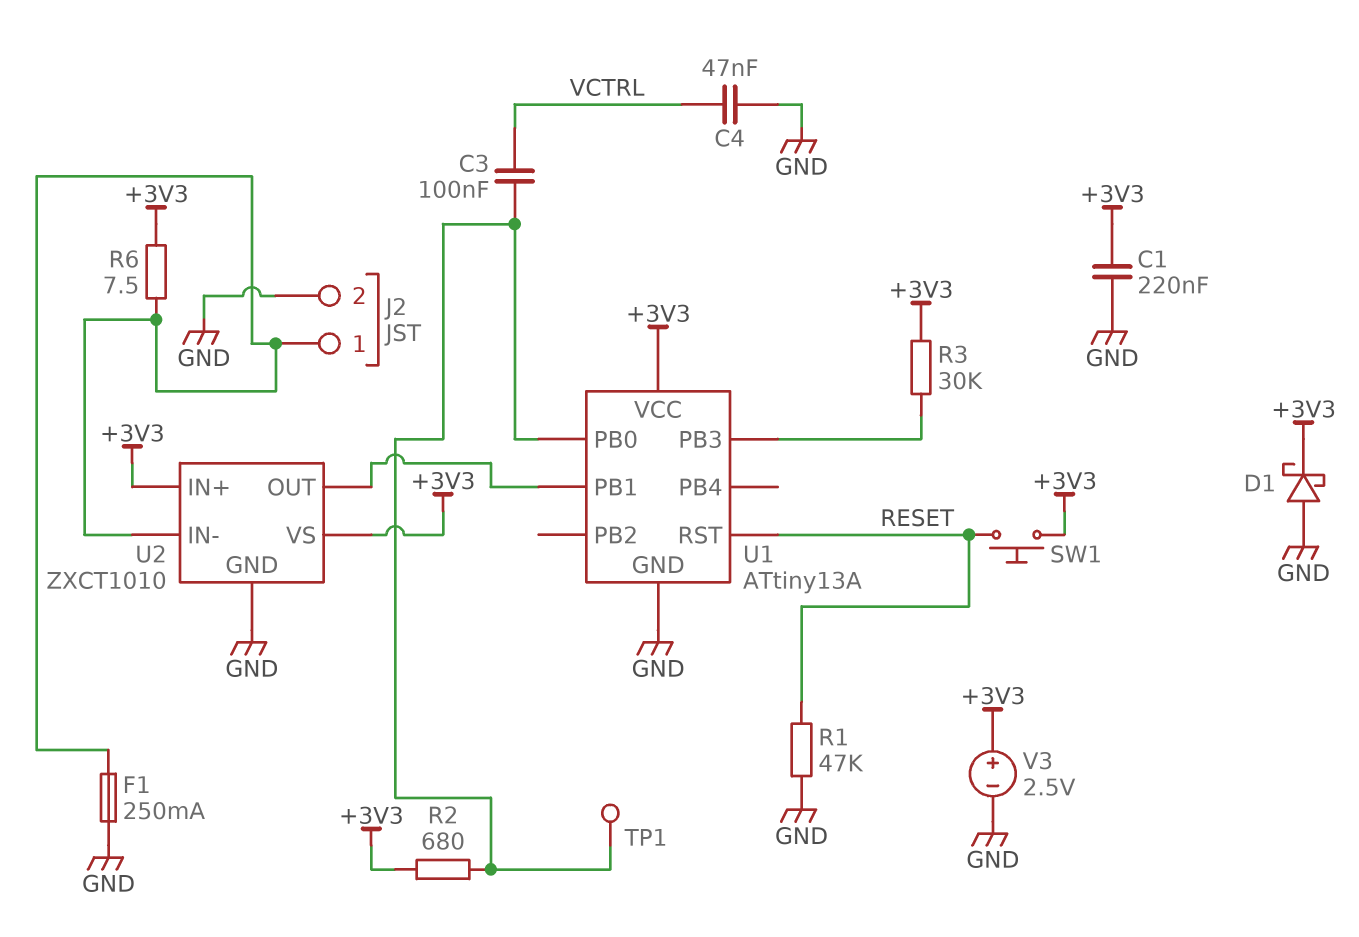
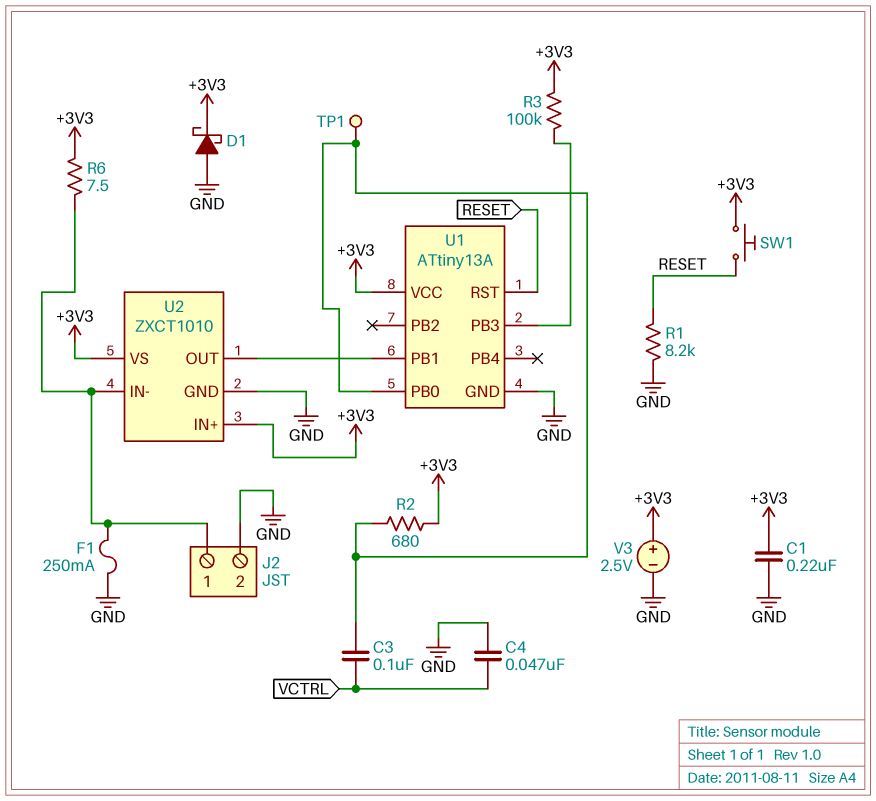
R1: 47k (GND, RESET) -> 8.2k (GND, RESET)
R3: 30k (+3V3, U1/PB3) -> 100k (+3V3, U1/PB3)

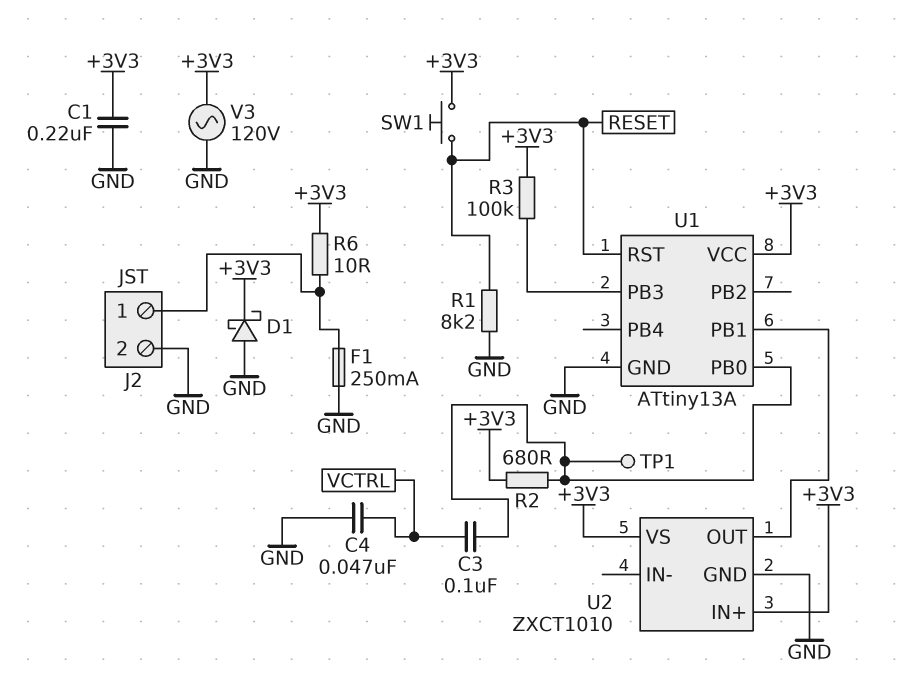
R6: 7.5 (+3V3, J2/1) -> 10 (+3V3, J2/1)
U2 pin IN-: J2/1 -> none
V3: 2.5V (plus +3V3, minus GND) -> AC 120V (+3V3, GND)

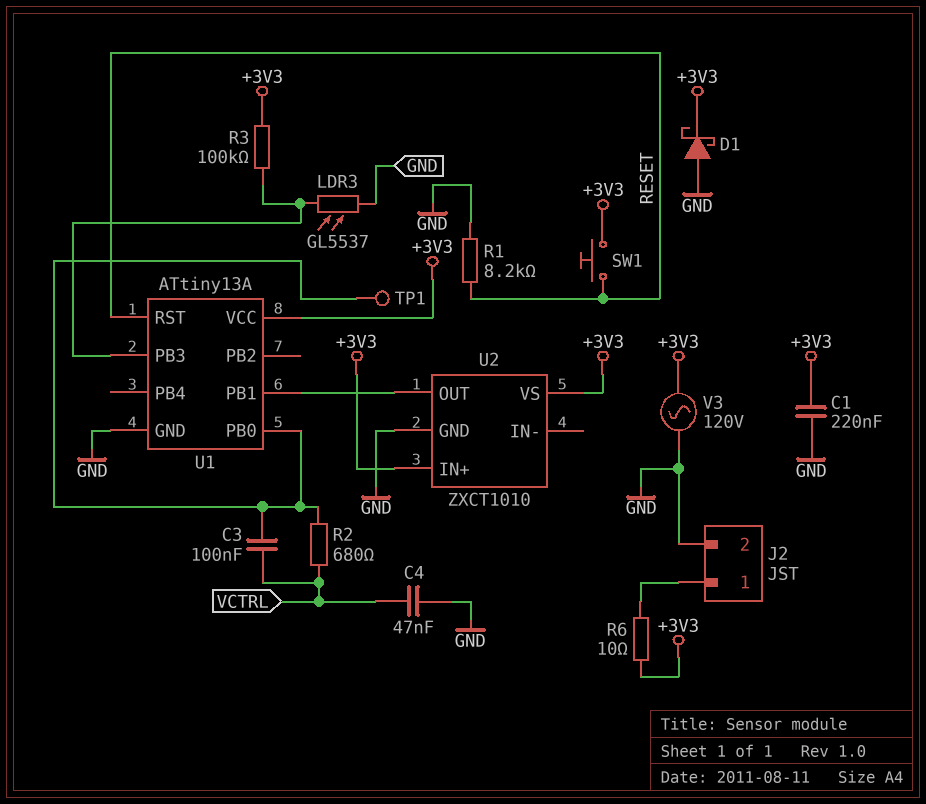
F1: 250mA (GND, J2/1) -> none
LDR3: none -> GL5537 (GND, U1/PB3)
R2: 680 (+3V3, U1/PB0) -> 680 (U1/PB0, VCTRL)

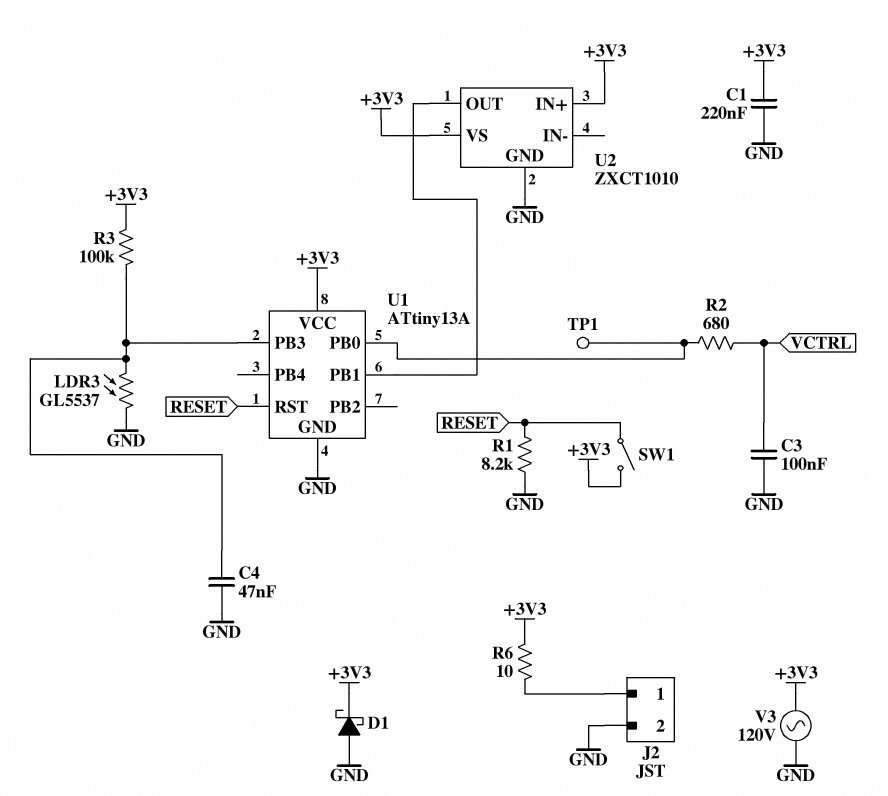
C3: 100nF (U1/PB0, VCTRL) -> 100nF (GND, VCTRL)
C4: 47nF (GND, VCTRL) -> 47nF (GND, U1/PB3)
SW1: button (+3V3, RESET) -> switch (+3V3, RESET)

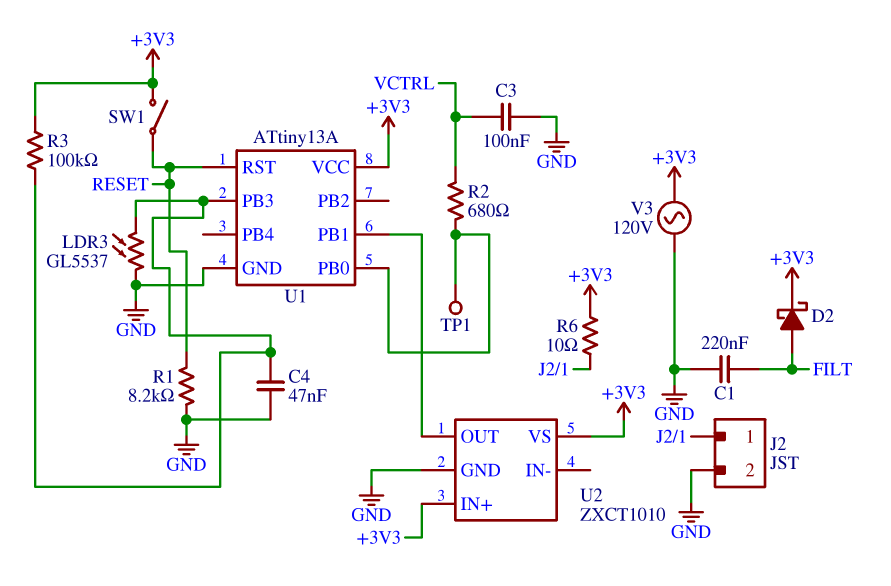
C1: 220nF (+3V3, GND) -> 220nF (FILT, GND)
D1: schottky (A GND, K +3V3) -> none
D2: none -> schottky (A FILT, K +3V3)

